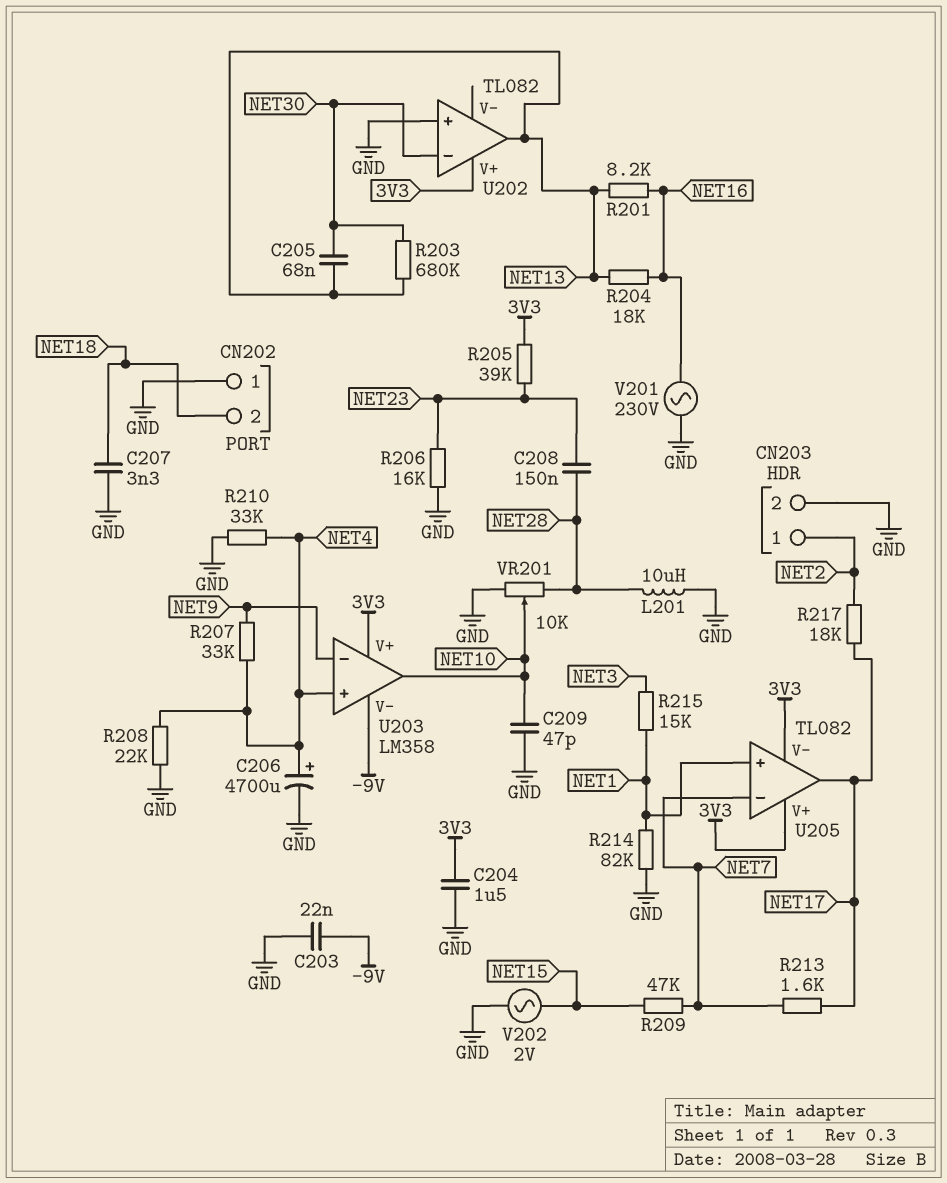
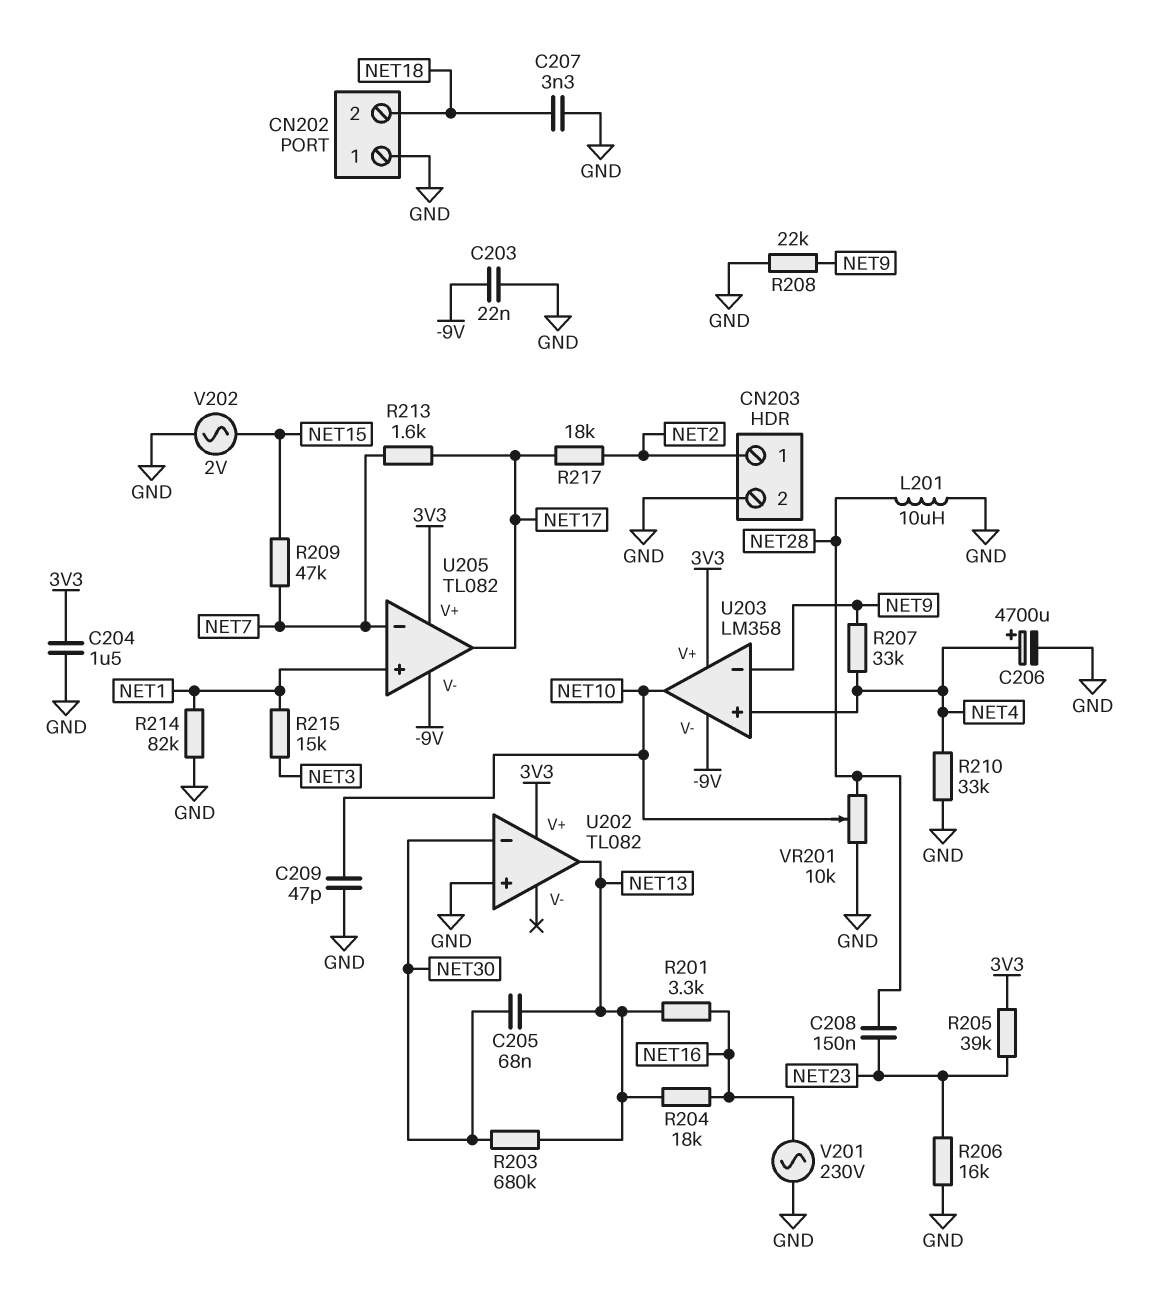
R201: 8.2k (NET13, NET16) -> 3.3k (NET13, NET16)
R208: 22k (GND, NET4) -> 22k (GND, NET9)
U205 pin V-: 3V3 -> -9V

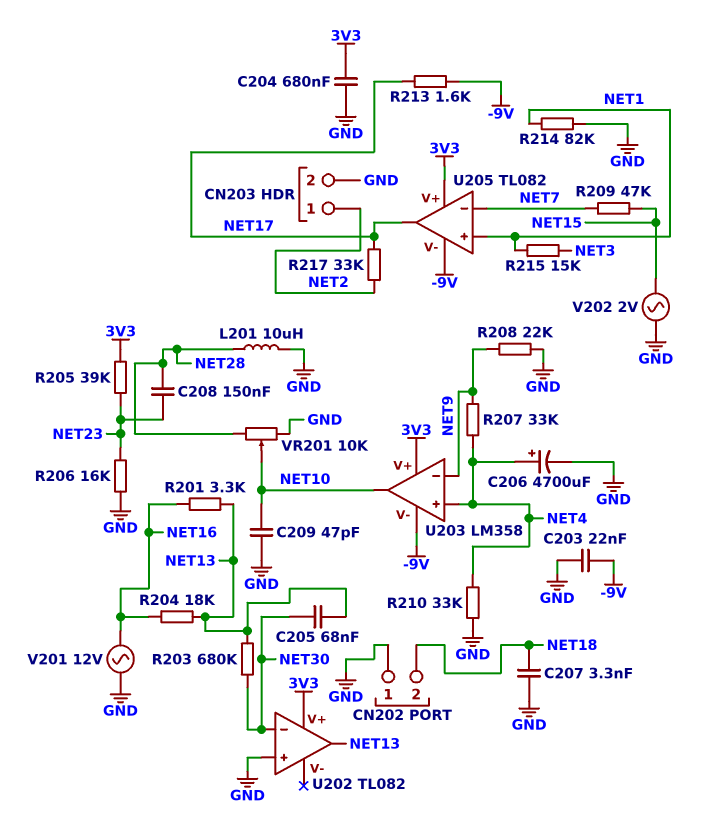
C204: 1.5uF (3V3, GND) -> 680nF (3V3, GND)
R213: 1.6k (NET7, NET17) -> 1.6k (-9V, NET17)
R217: 18k (NET2, NET17) -> 33k (NET2, NET17)
V201: AC 230V (GND, NET16) -> AC 12V (GND, NET16)

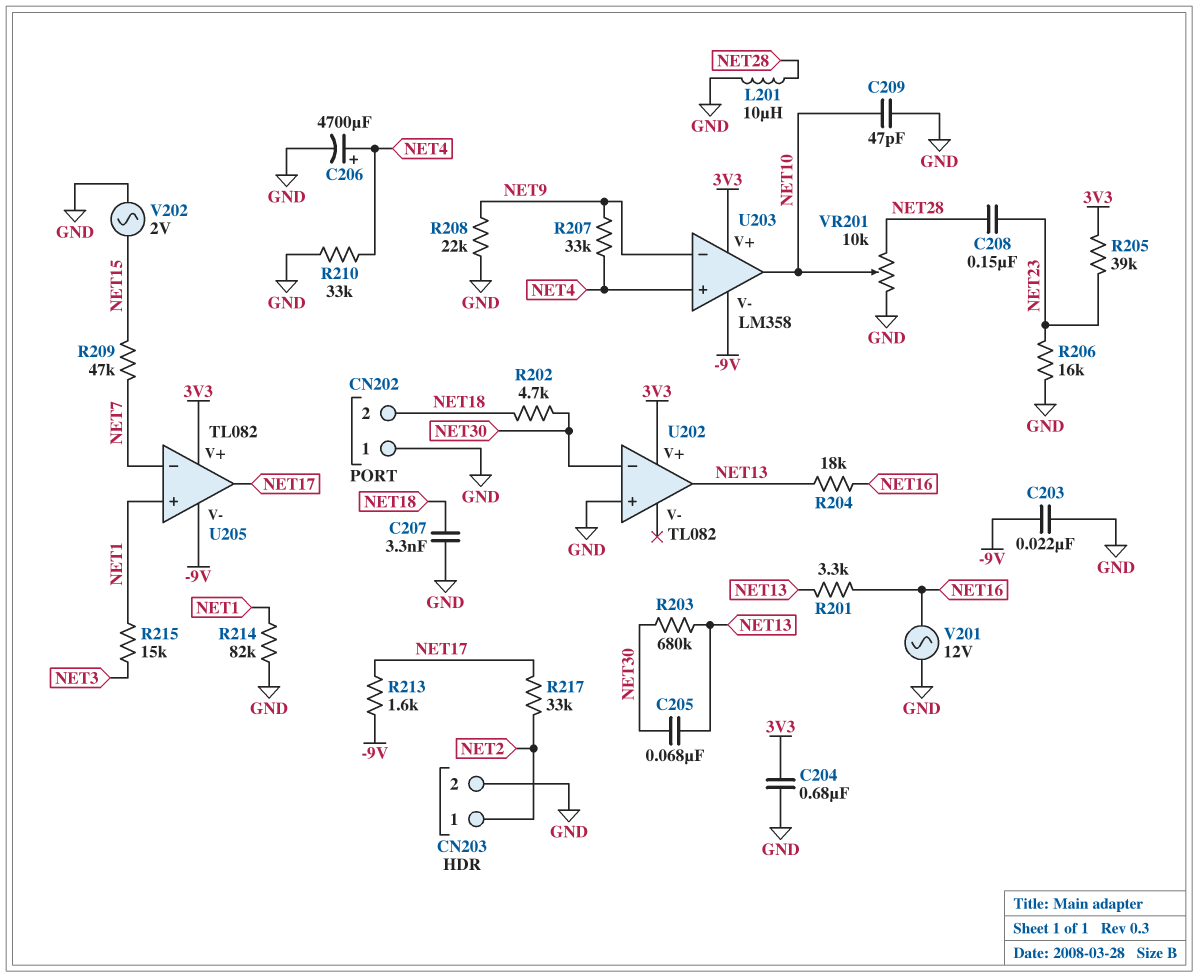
R202: none -> 4.7k (NET18, NET30)

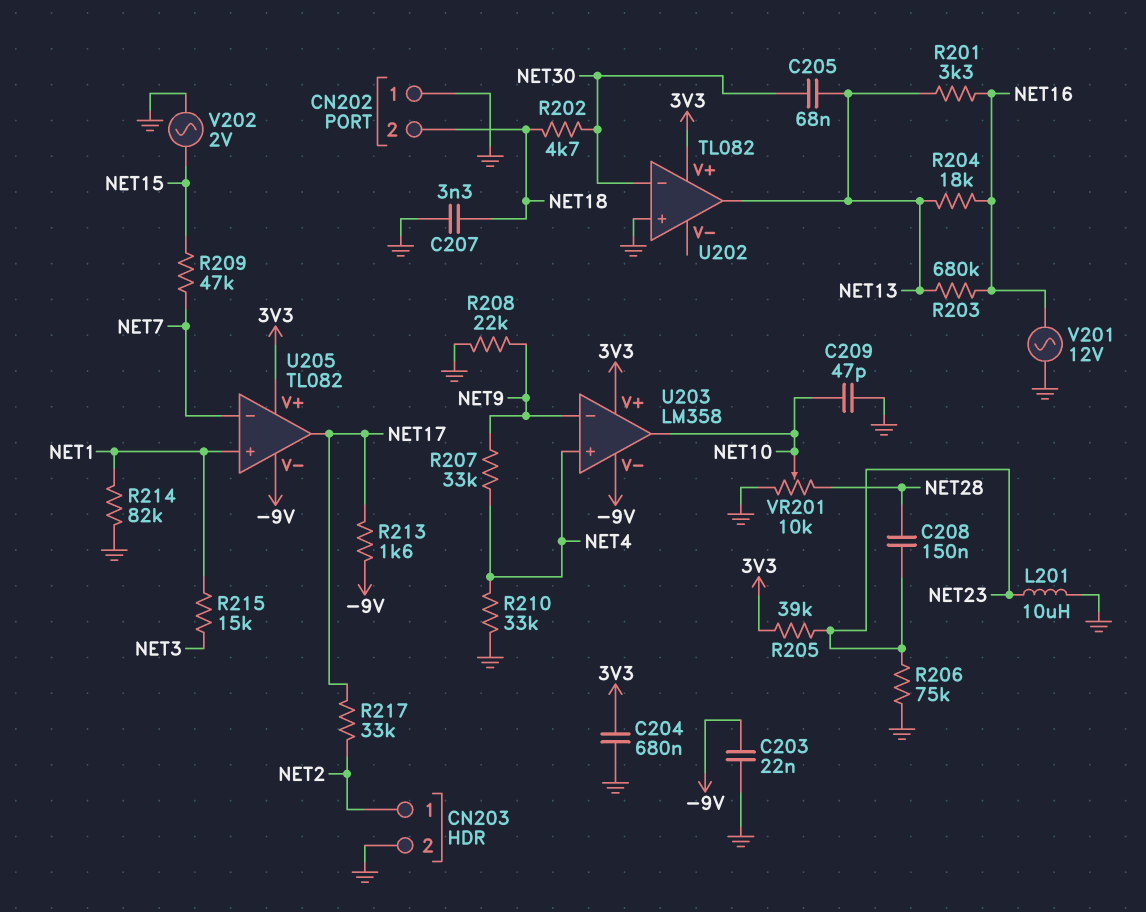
C206: 4700uF (plus NET4, minus GND) -> none
L201: 10uH (GND, NET28) -> 10uH (GND, NET23)
R203: 680k (NET13, NET30) -> 680k (NET13, NET16)
R206: 16k (GND, NET23) -> 75k (GND, NET23)

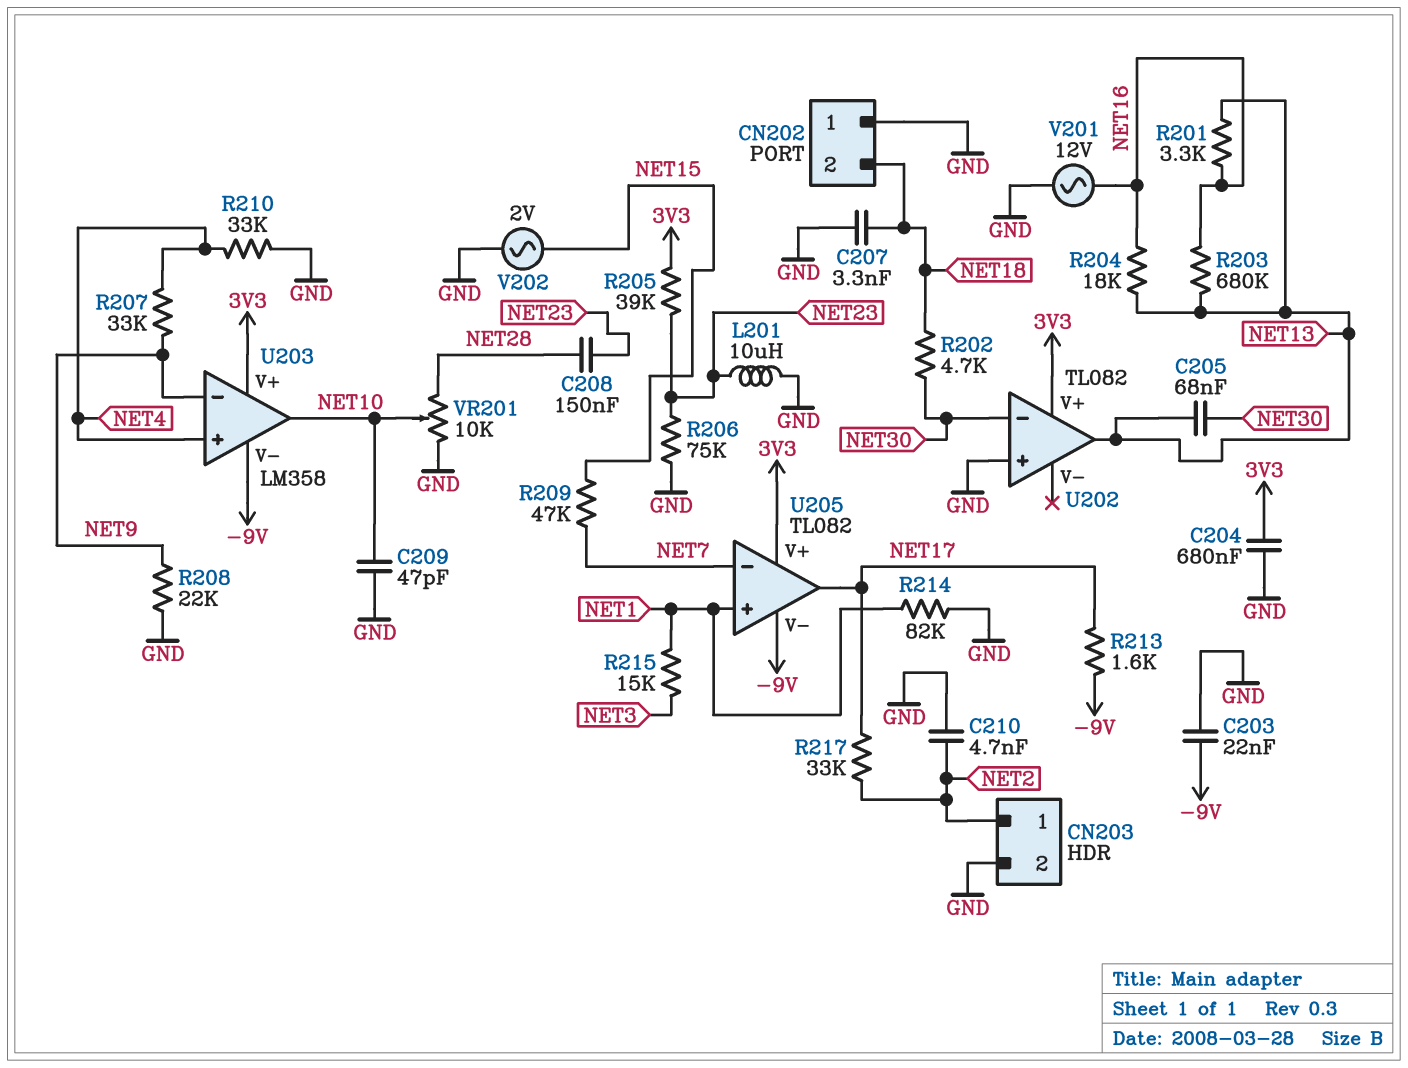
C210: none -> 4.7nF (GND, NET2)

